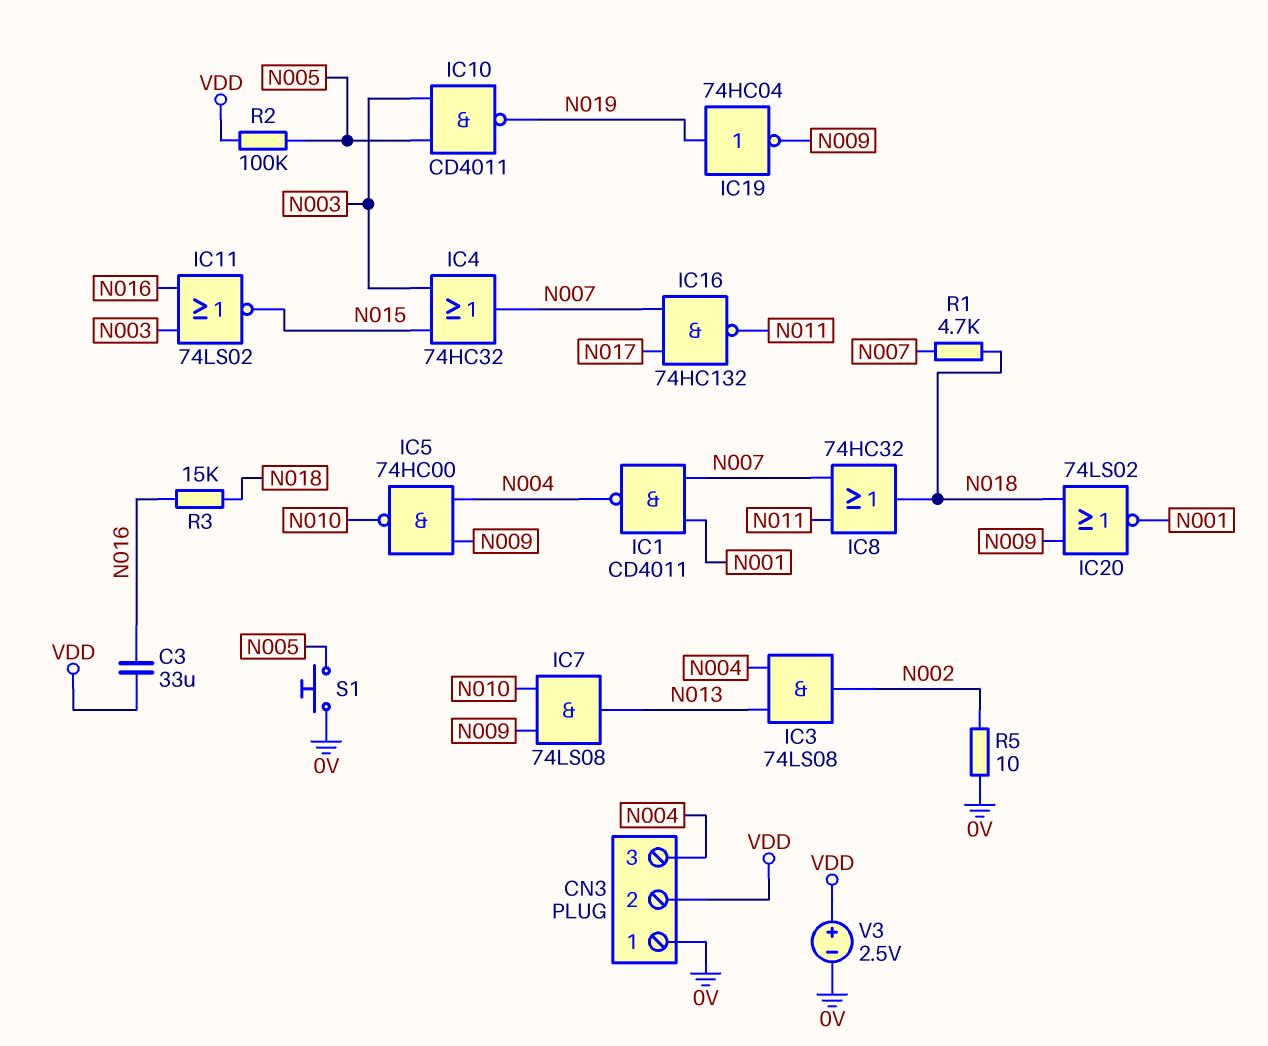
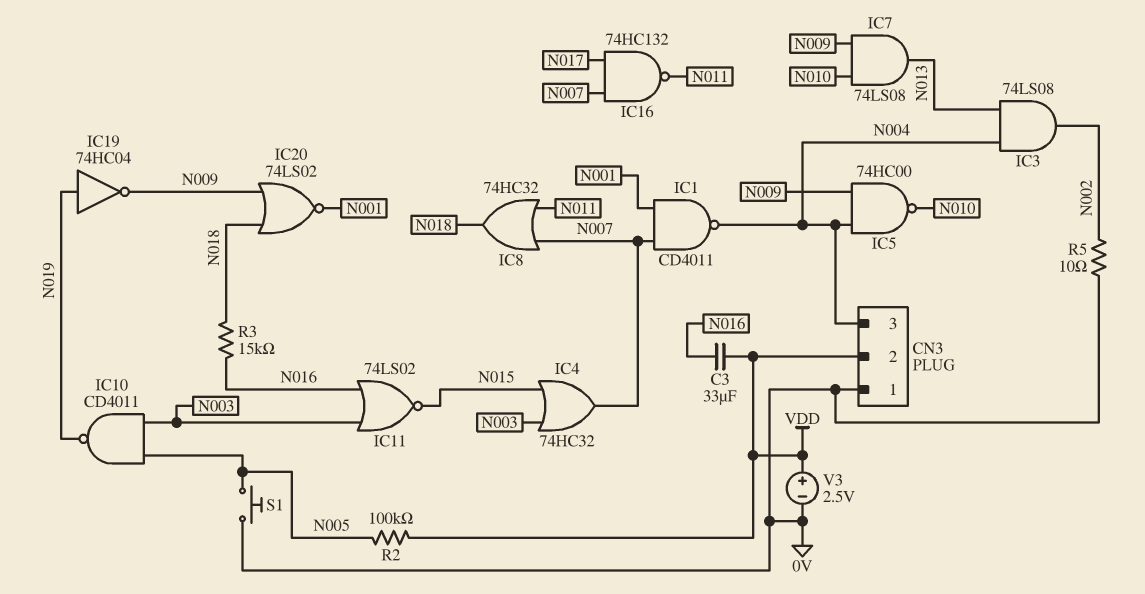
R1: 4.7k (N007, N018) -> none

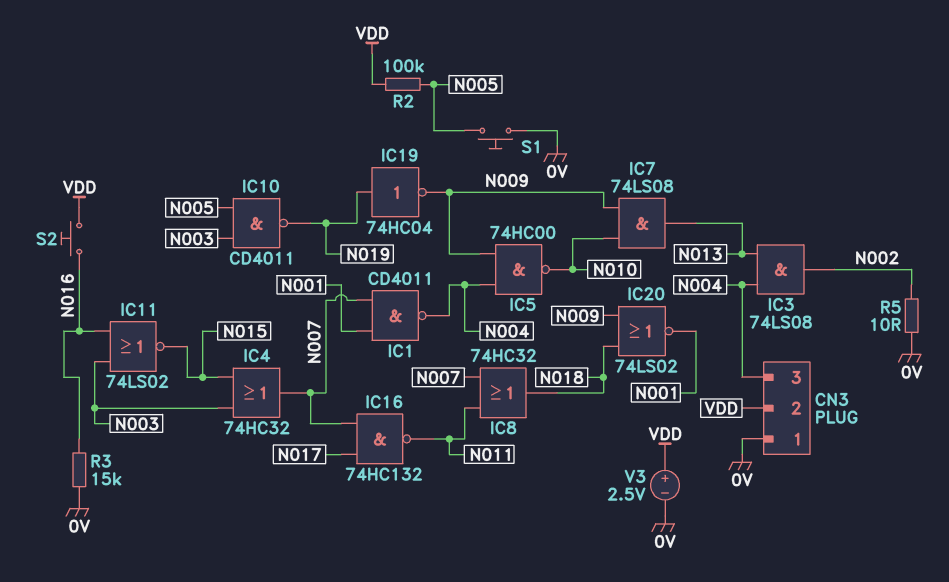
C3: 33uF (N016, VDD) -> none
R3: 15k (N016, N018) -> 15k (0V, N016)
S2: none -> button (N016, VDD)

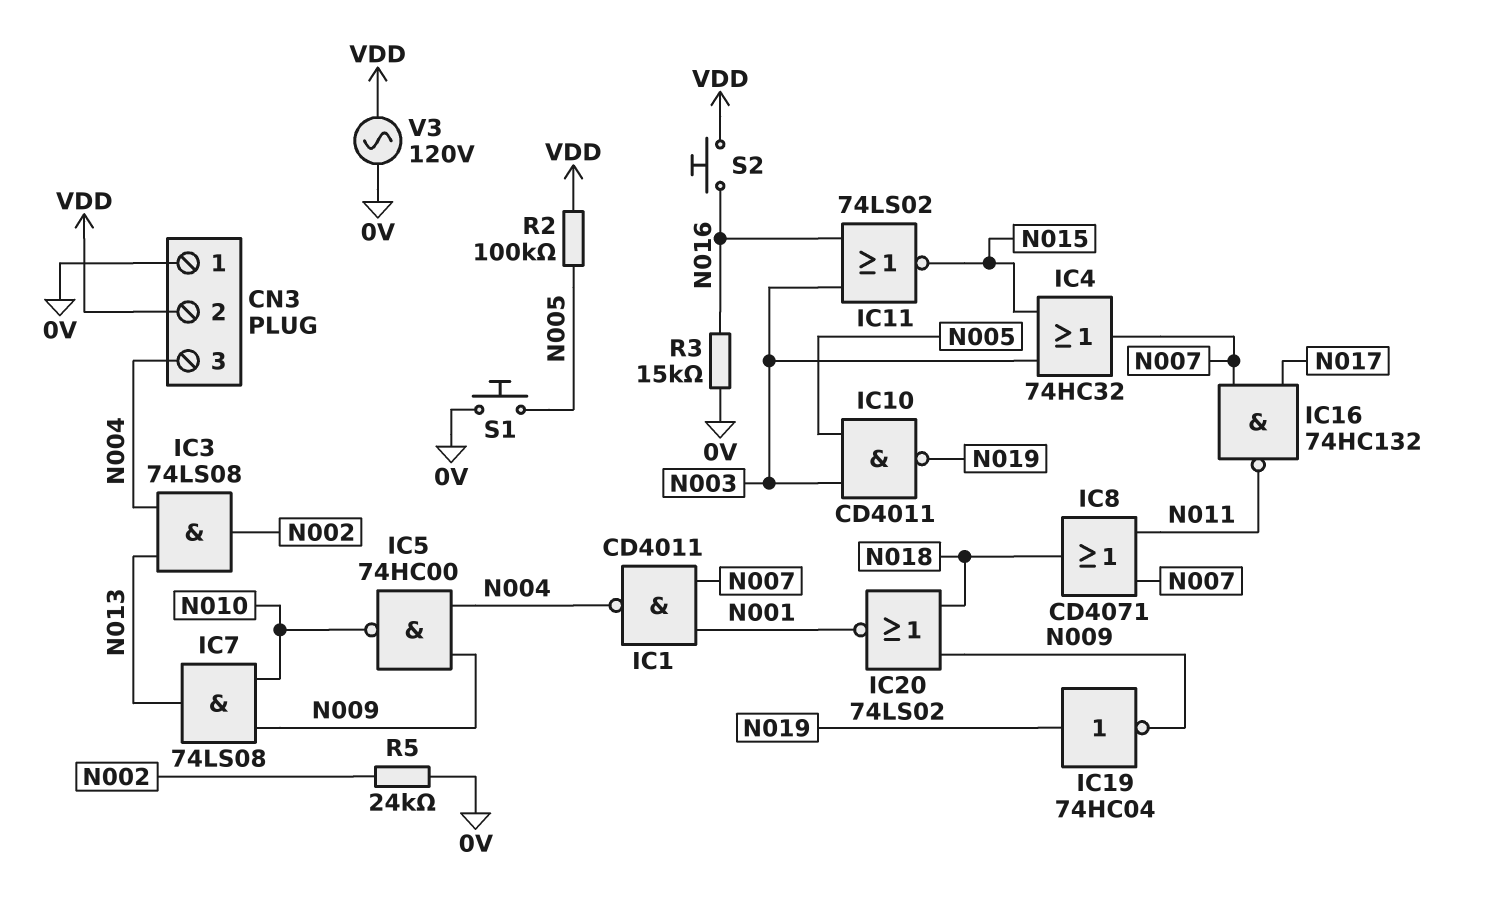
IC8: OR 74HC32 (in N007, in N011, out N018) -> OR CD4071 (in N007, in N011, out N018)
R5: 10 (0V, N002) -> 24k (0V, N002)
V3: 2.5V (plus VDD, minus 0V) -> AC 120V (0V, VDD)

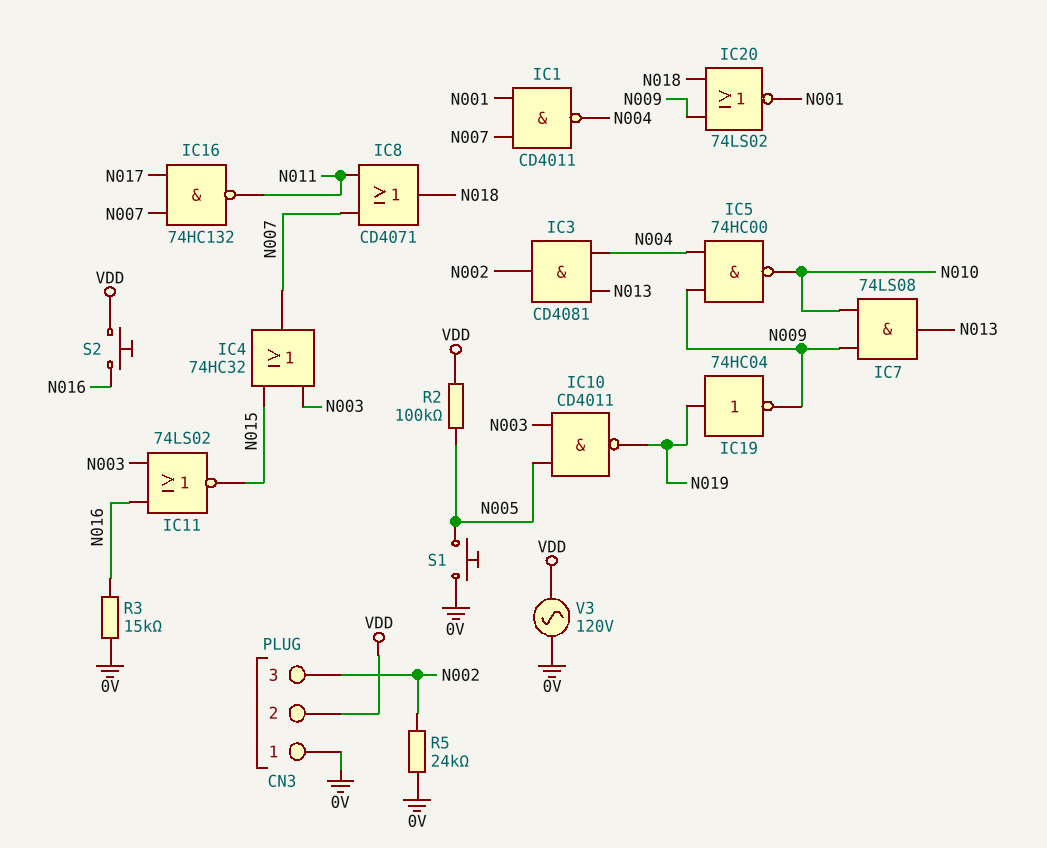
CN3 pin 3: N004 -> N002
IC3: AND 74LS08 (in N004, in N013, out N002) -> AND CD4081 (in N004, in N013, out N002)

